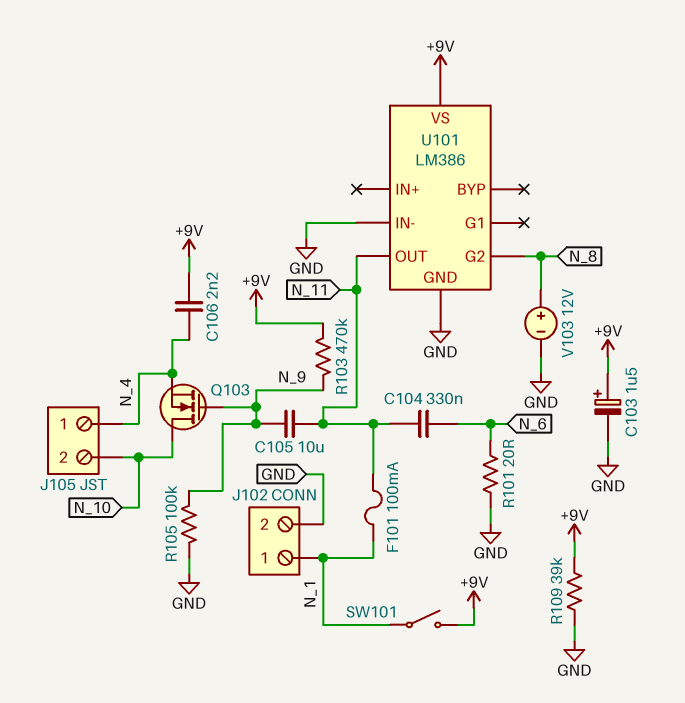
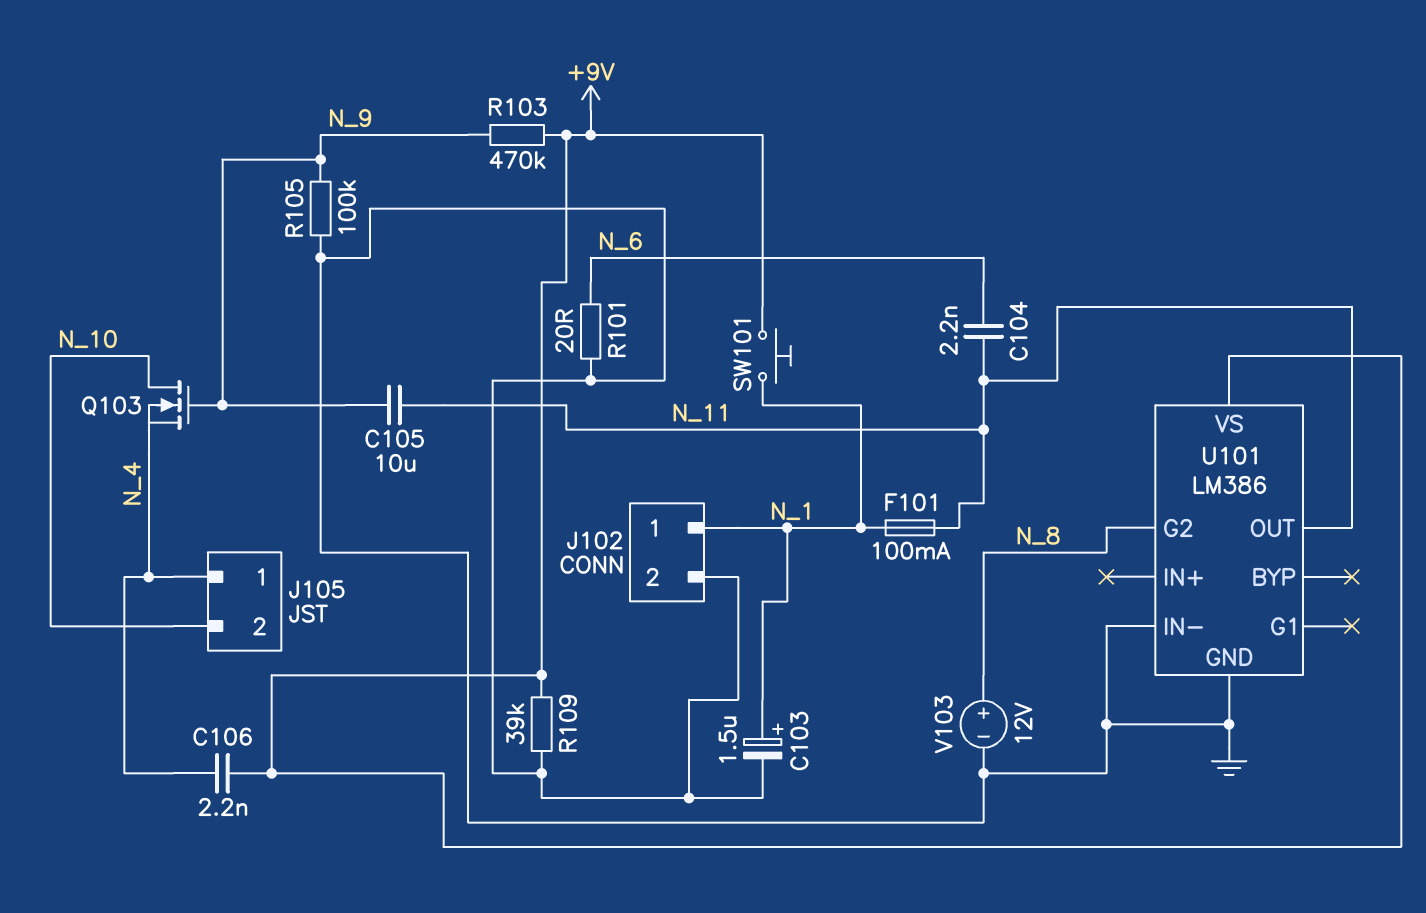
C103: 1.5uF (plus +9V, minus GND) -> 1.5uF (plus N_1, minus GND)
C104: 330nF (N_6, N_11) -> 2.2nF (N_6, N_11)
SW101: switch (+9V, N_1) -> button (+9V, N_1)

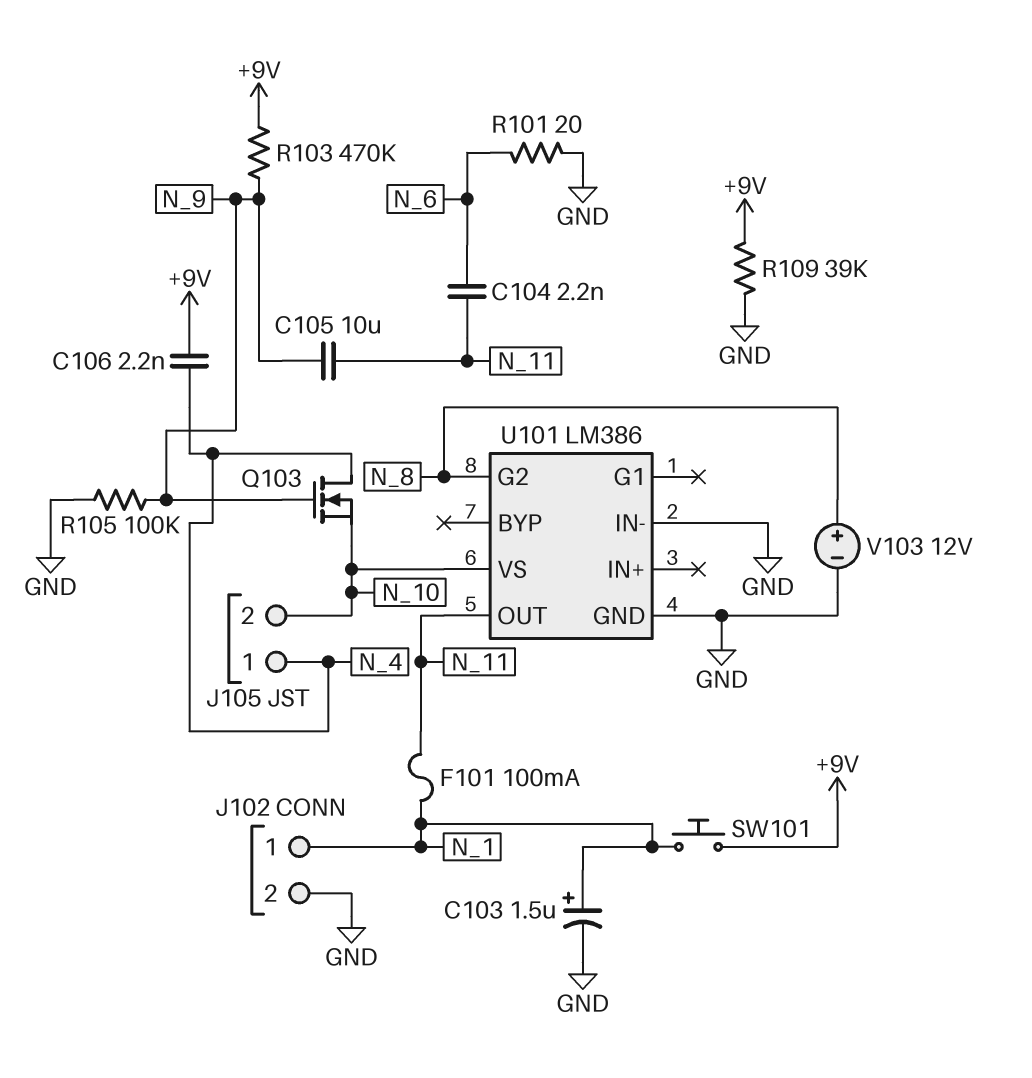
Q103: NMOS (G N_9, D N_10, S N_4) -> NMOS (G N_9, D N_4, S N_10)
U101 pin VS: +9V -> N_10

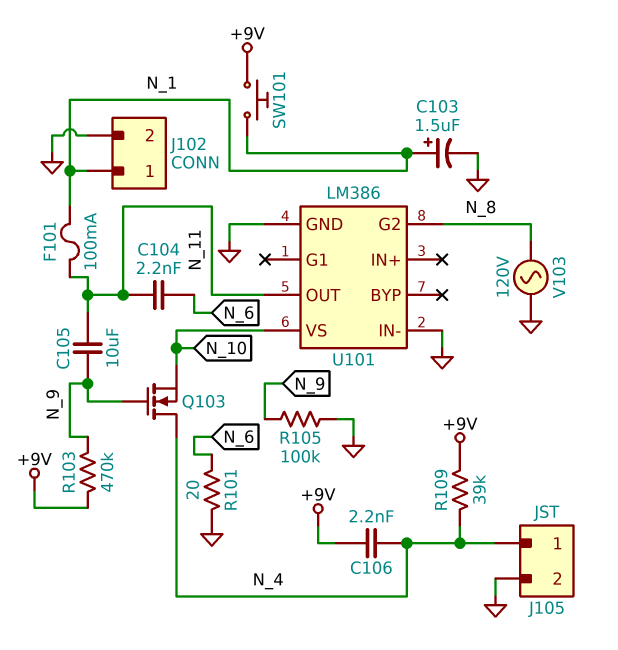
J105 pin 2: N_10 -> GND
R109: 39k (+9V, GND) -> 39k (+9V, N_4)
V103: 12V (plus N_8, minus GND) -> AC 120V (GND, N_8)

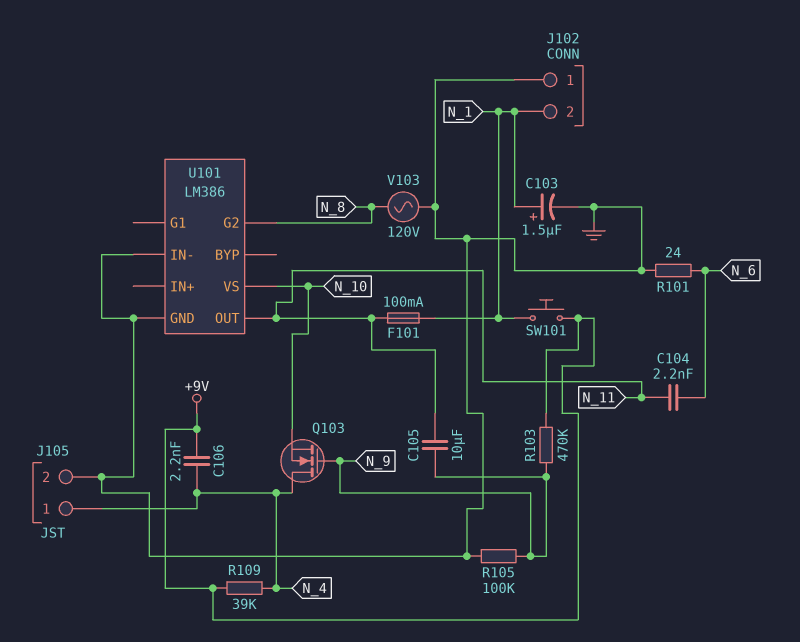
J102 pin 1: N_1 -> GND
J102 pin 2: GND -> N_1
R101: 20 (GND, N_6) -> 24 (GND, N_6)

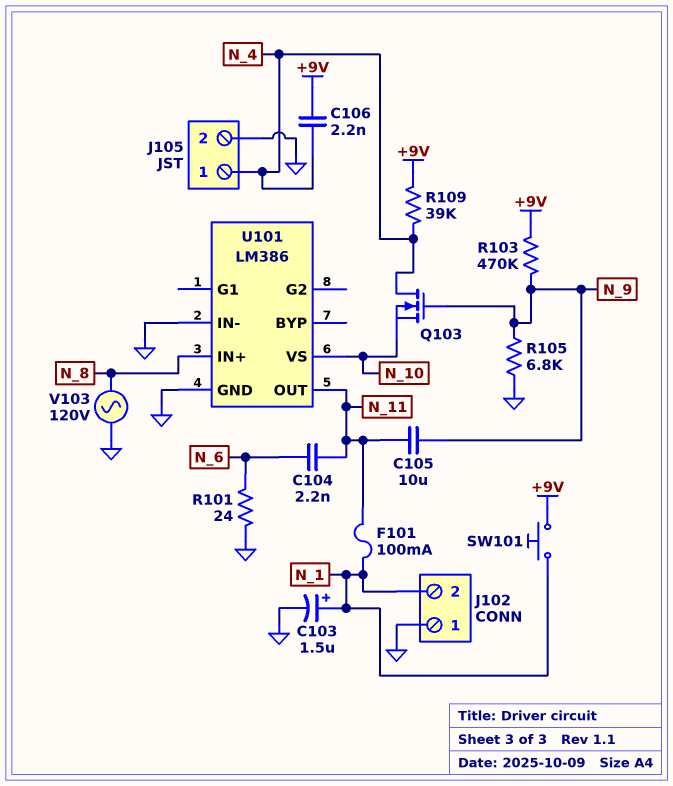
R105: 100k (GND, N_9) -> 6.8k (GND, N_9)
U101 pin G2: N_8 -> none
U101 pin IN+: none -> N_8

